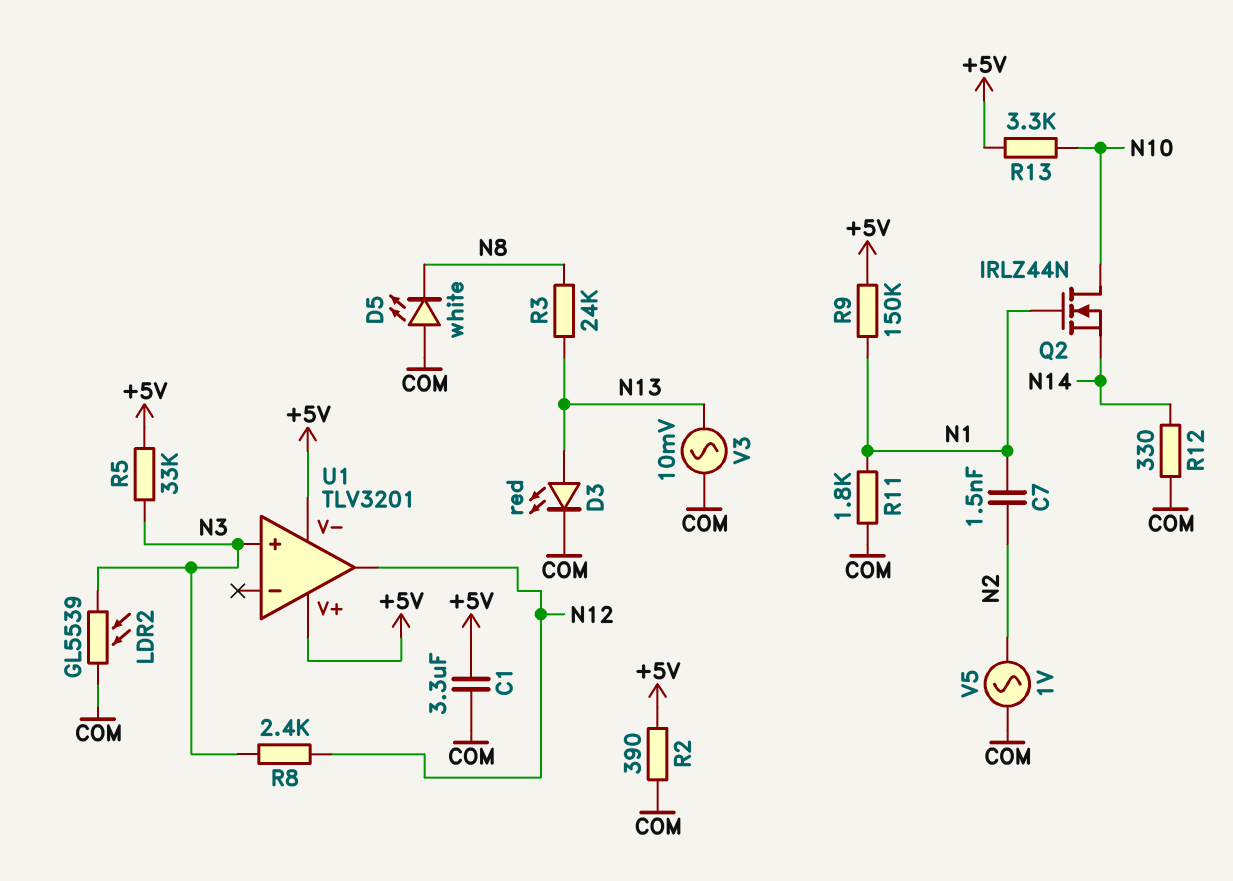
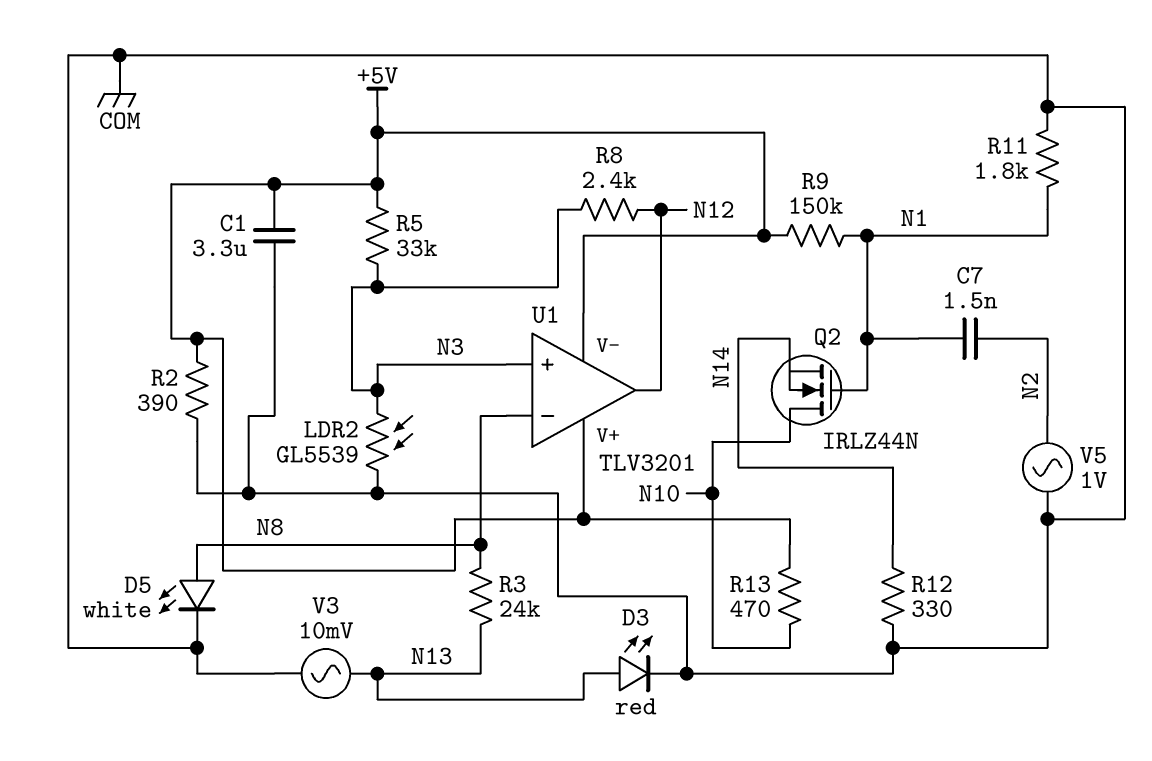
D5: LED white (A COM, K N8) -> LED white (A N8, K COM)
R13: 3.3k (+5V, N10) -> 470 (+5V, N10)
U1 pin in-: none -> N8

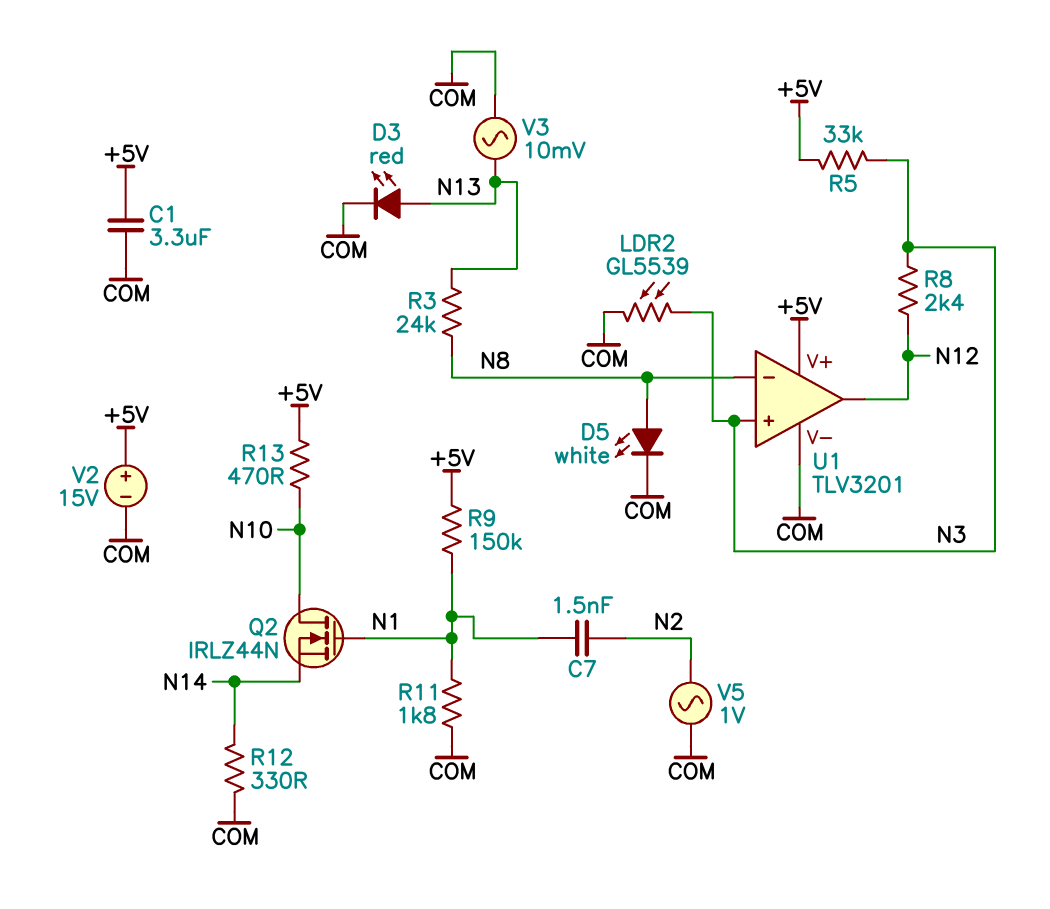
R2: 390 (+5V, COM) -> none
U1 pin V-: +5V -> COM
V2: none -> 15V (plus +5V, minus COM)

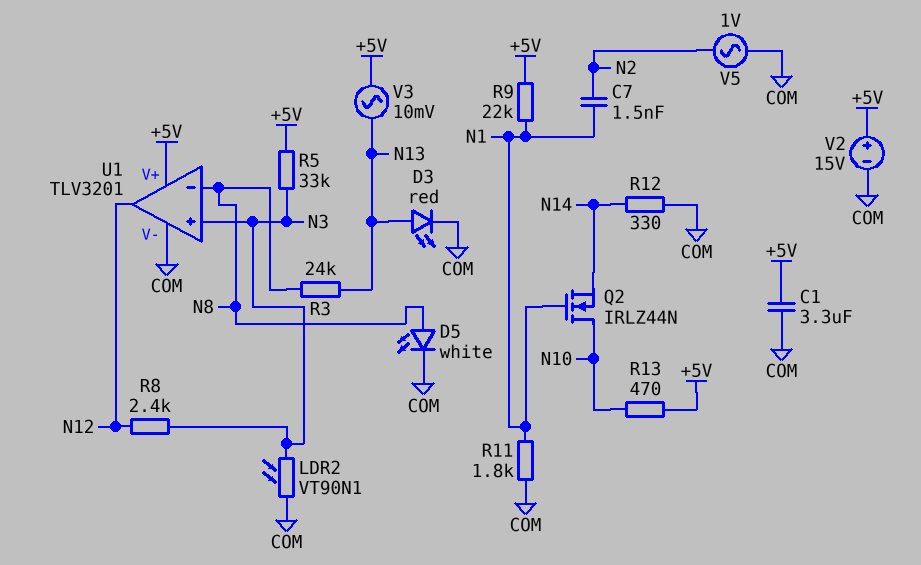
LDR2: GL5539 (COM, N3) -> VT90N1 (COM, N3)
R9: 150k (+5V, N1) -> 22k (+5V, N1)
V3: AC 10mV (COM, N13) -> AC 10mV (+5V, N13)

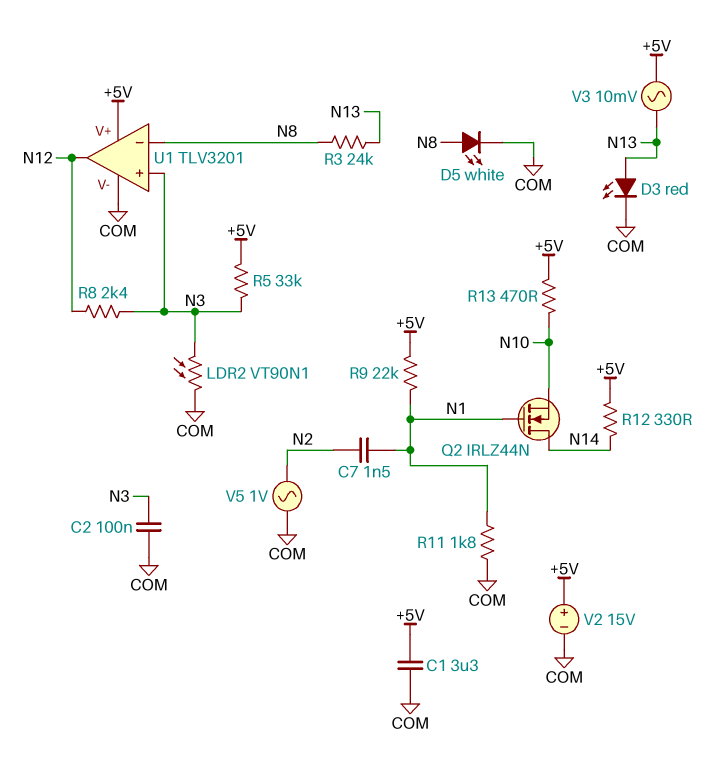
C2: none -> 100nF (COM, N3)
Q2: NMOS IRLZ44N (G N1, D N10, S N14) -> NMOS IRLZ44N (G N1, D N14, S N10)
R12: 330 (COM, N14) -> 330 (+5V, N14)

